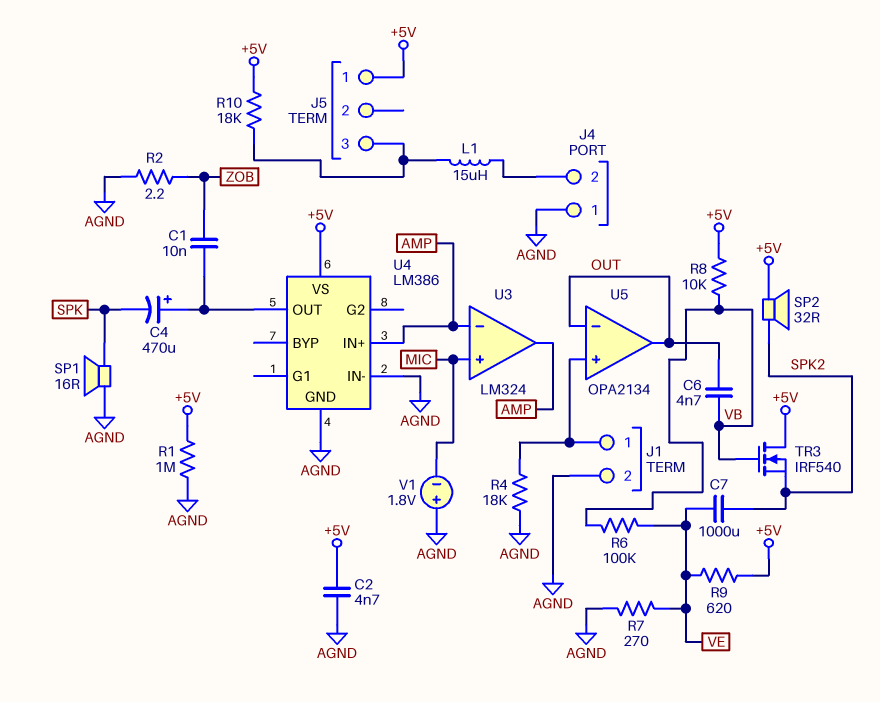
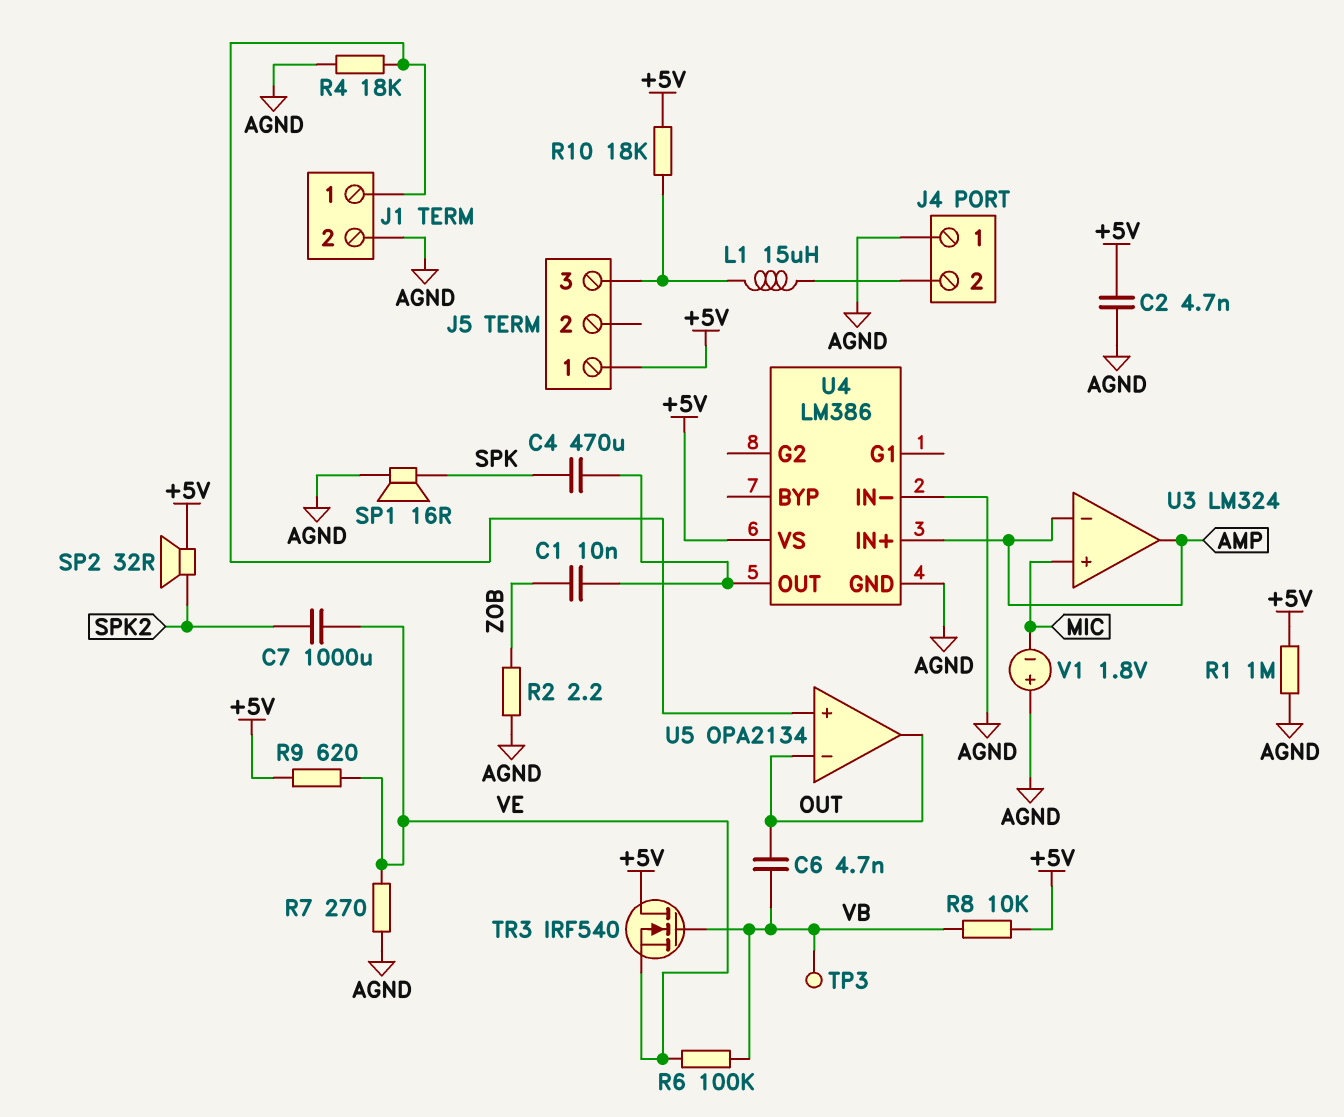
C4: 470uF (plus U4/OUT, minus SPK) -> 470uF (SPK, U4/OUT)
TP3: none -> test point (VB)
TR3: NMOS IRF540 (G VB, D +5V, S SPK2) -> NMOS IRF540 (G VB, D +5V, S VE)

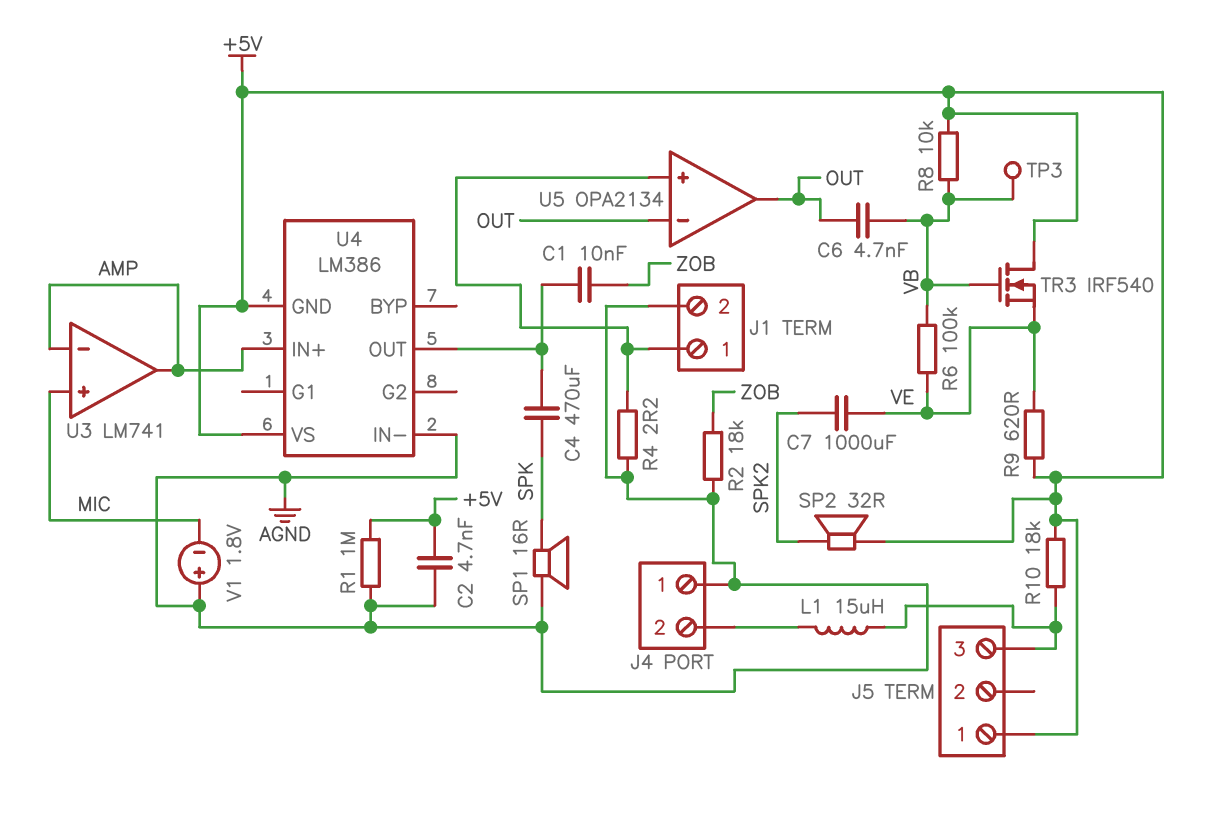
R2: 2.2 (AGND, ZOB) -> 18k (AGND, ZOB)
R4: 18k (AGND, J1/1) -> 2.2 (AGND, J1/1)
R7: 270 (AGND, VE) -> none
U3: LM324 -> LM741
U4 pin GND: AGND -> +5V

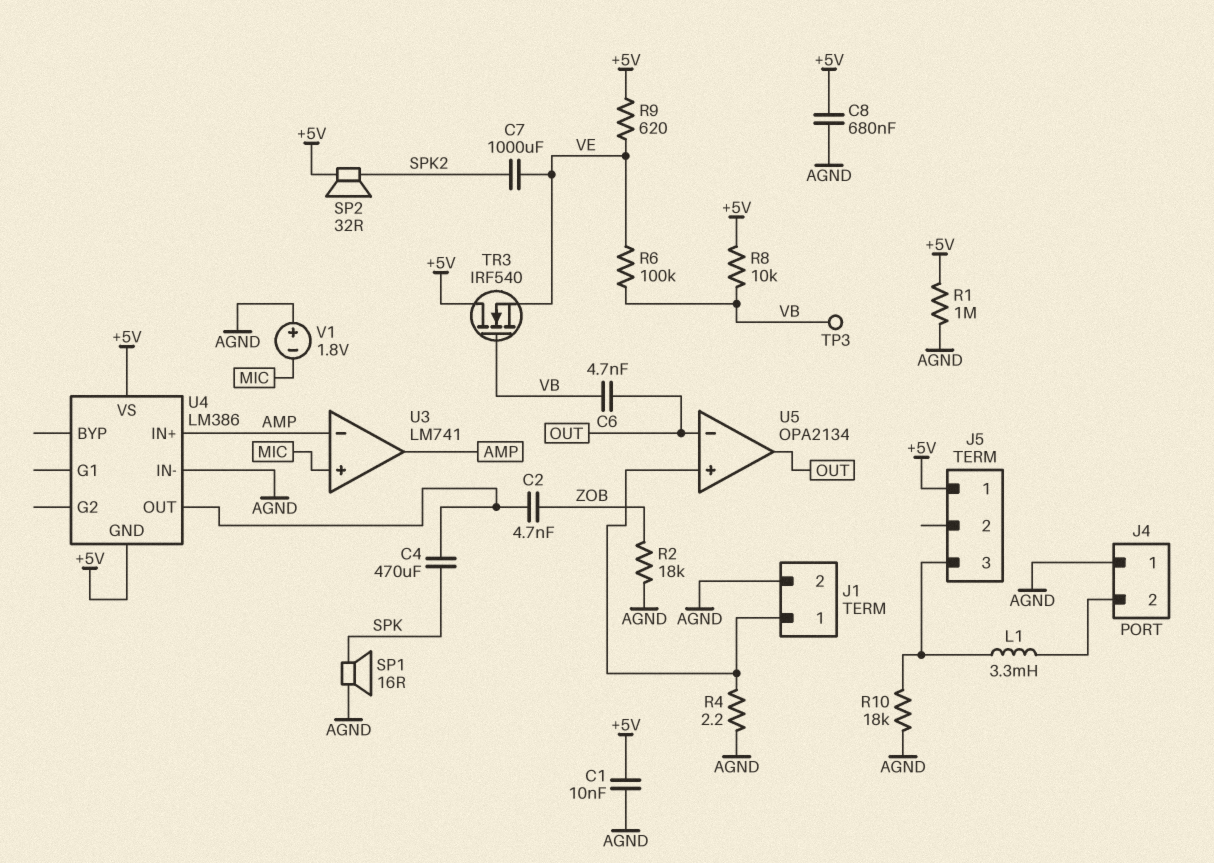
C1: 10nF (U4/OUT, ZOB) -> 10nF (+5V, AGND)
C2: 4.7nF (+5V, AGND) -> 4.7nF (U4/OUT, ZOB)
C8: none -> 680nF (+5V, AGND)
L1: 15uH (J4/2, J5/3) -> 3.3mH (J4/2, J5/3)
R10: 18k (+5V, J5/3) -> 18k (AGND, J5/3)

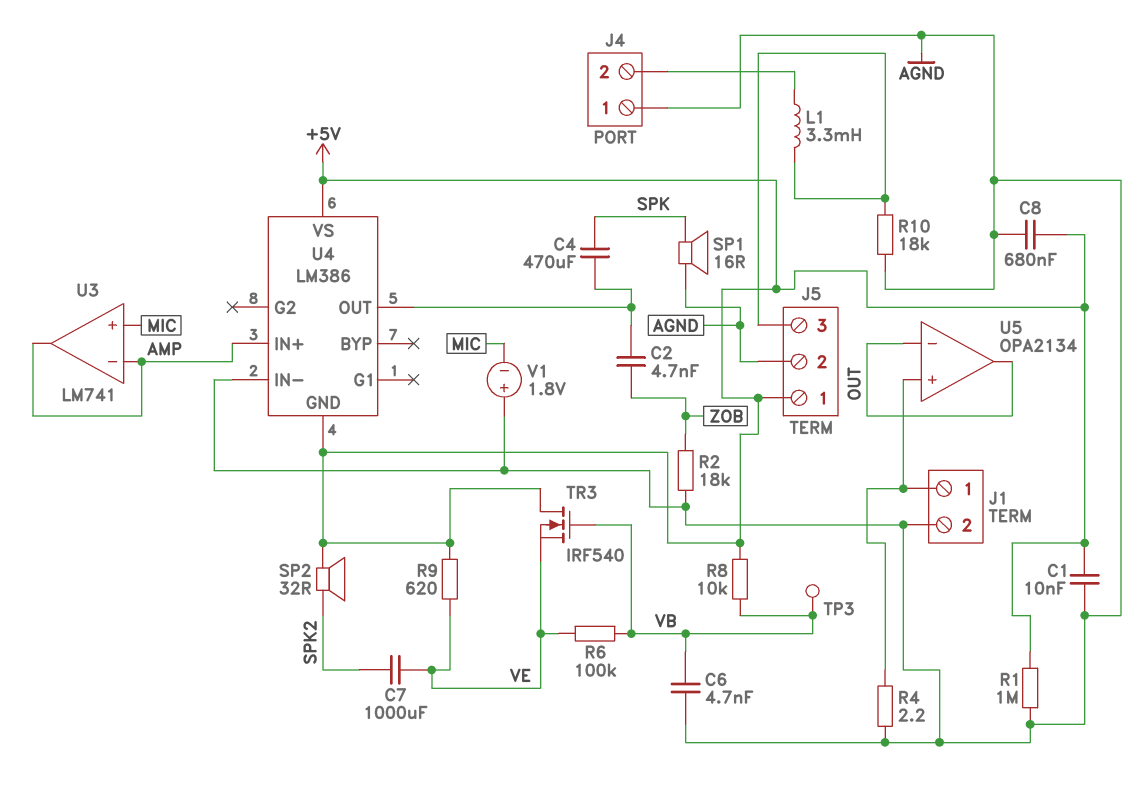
C6: 4.7nF (OUT, VB) -> 4.7nF (AGND, VB)
J5 pin 2: none -> AGND

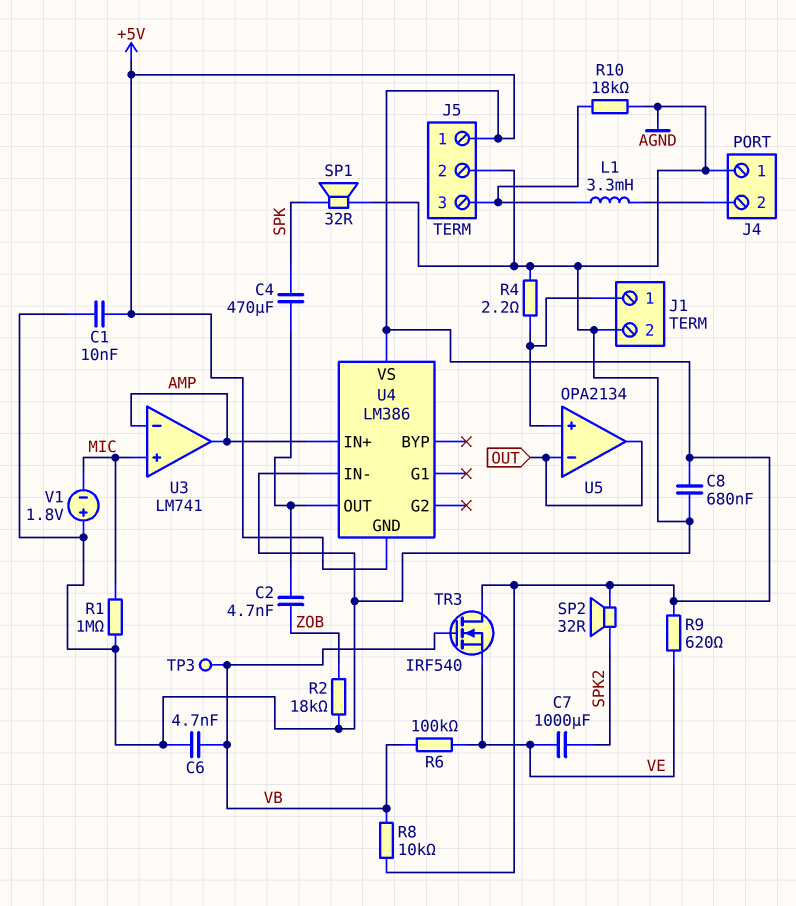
R1: 1M (+5V, AGND) -> 1M (AGND, MIC)
SP1: speaker 16R (AGND, SPK) -> speaker 32R (AGND, SPK)

